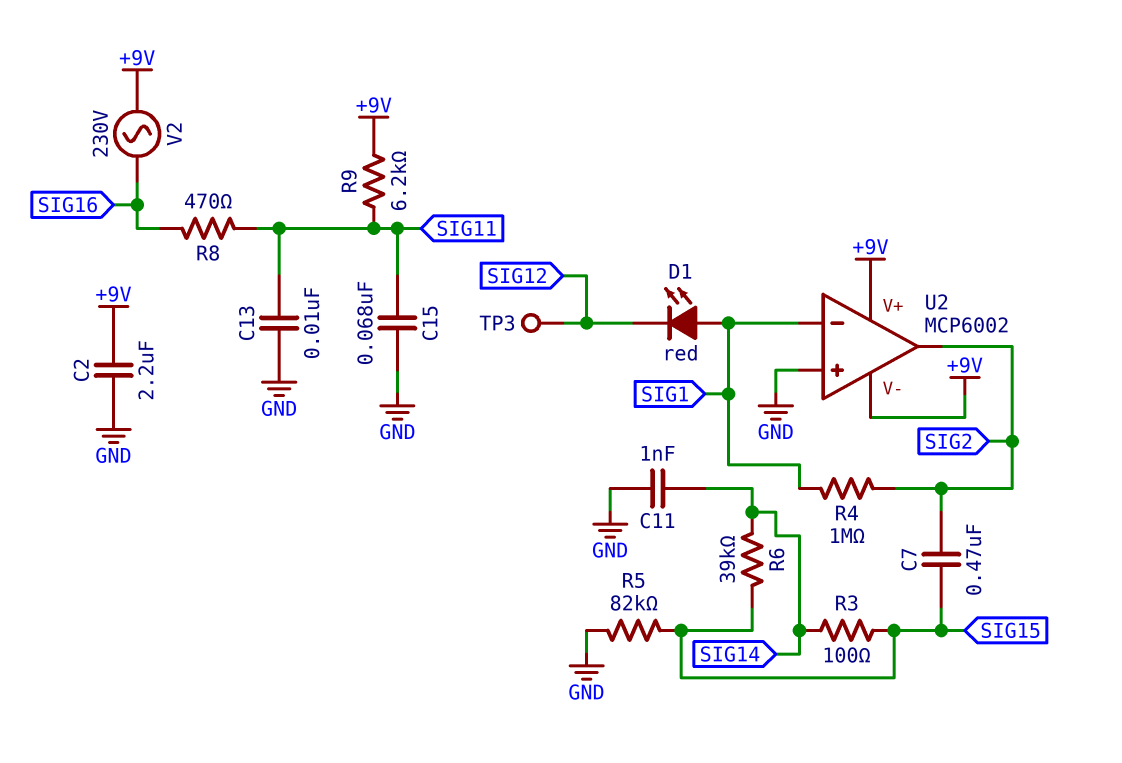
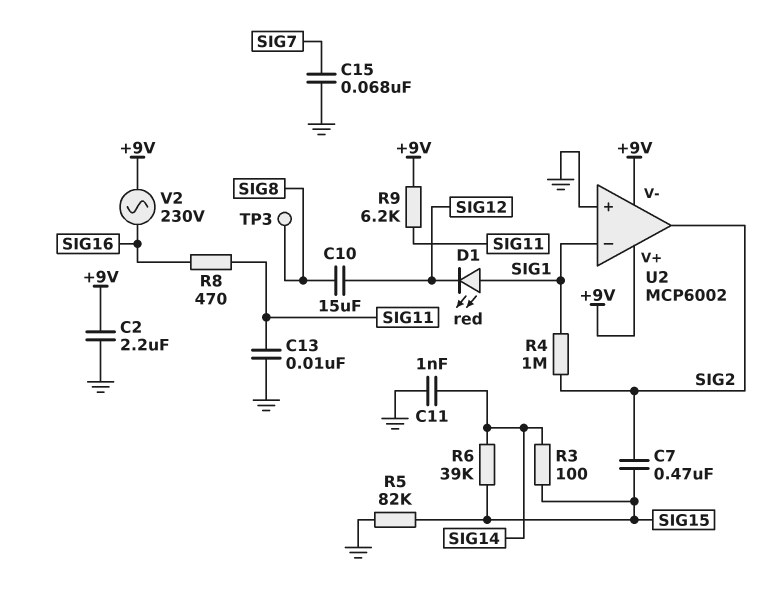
C10: none -> 15uF (SIG8, SIG12)
C15: 68nF (GND, SIG11) -> 68nF (GND, SIG7)
TP3: test point (SIG12) -> test point (SIG8)

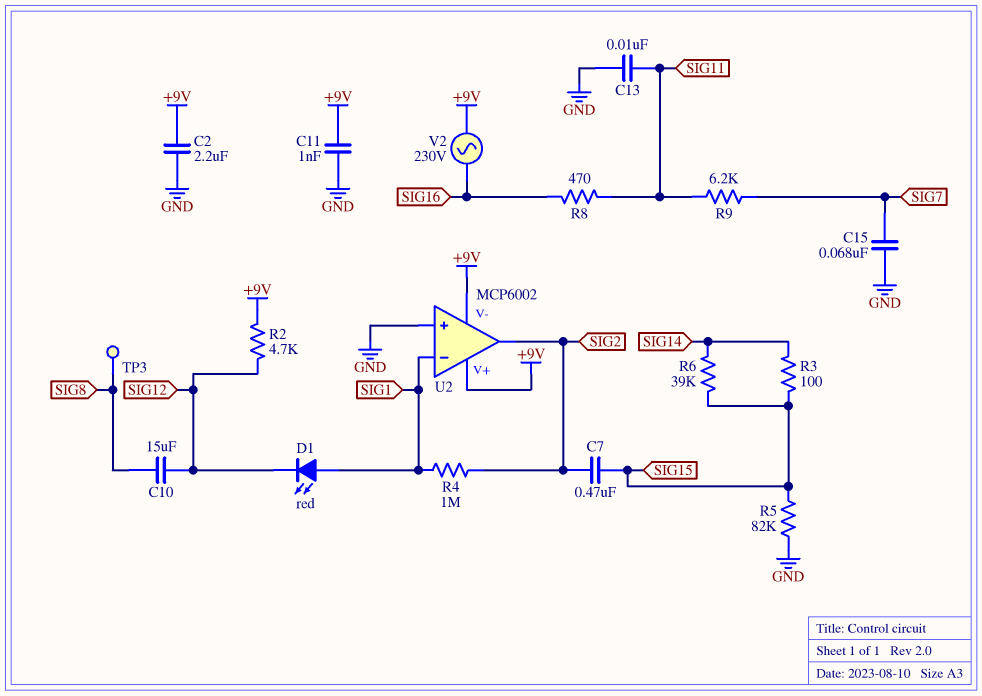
C11: 1nF (GND, SIG14) -> 1nF (+9V, GND)
R2: none -> 4.7k (+9V, SIG12)
R9: 6.2k (+9V, SIG11) -> 6.2k (SIG7, SIG11)

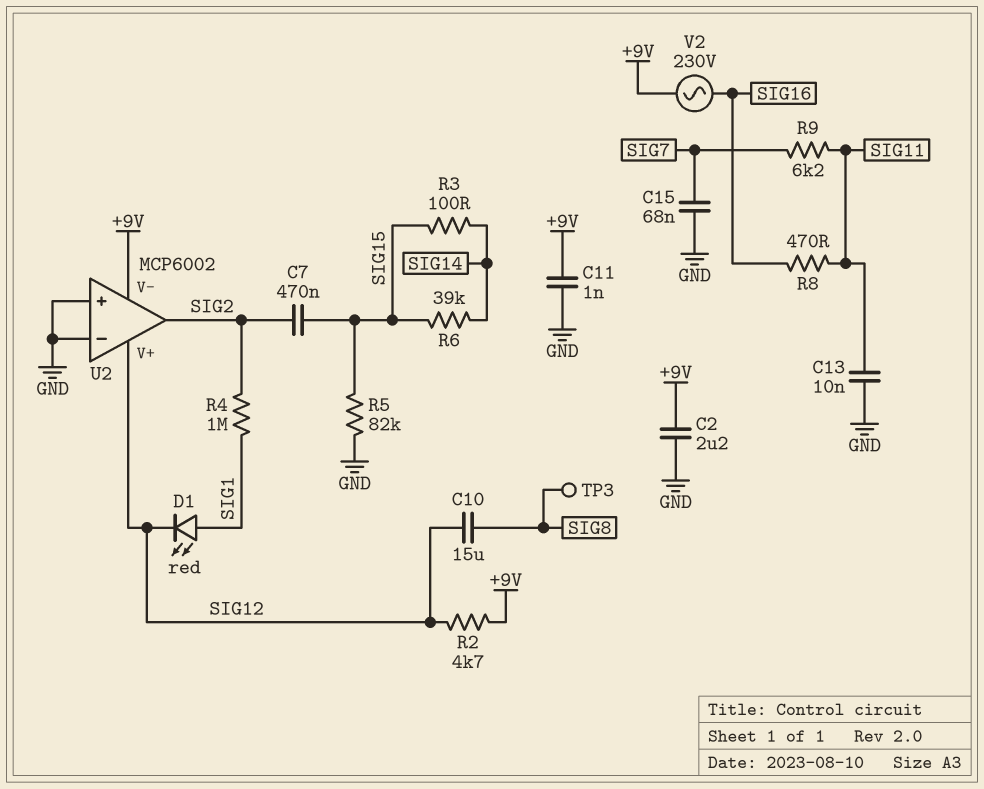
U2 pin V+: +9V -> SIG12
U2 pin in-: SIG1 -> GND

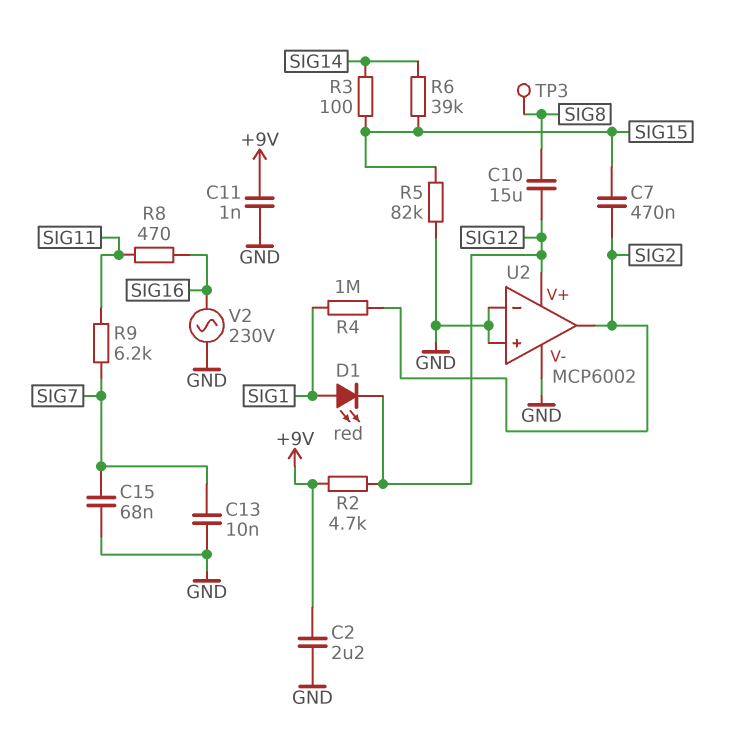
C13: 10nF (GND, SIG11) -> 10nF (GND, SIG7)
U2 pin V-: +9V -> GND
V2: AC 230V (+9V, SIG16) -> AC 230V (GND, SIG16)

